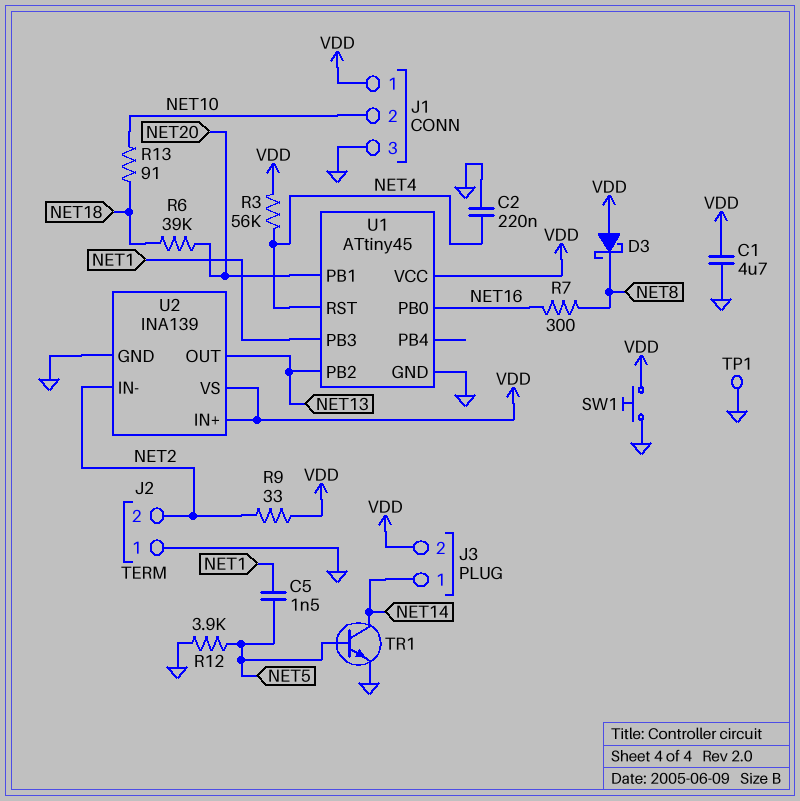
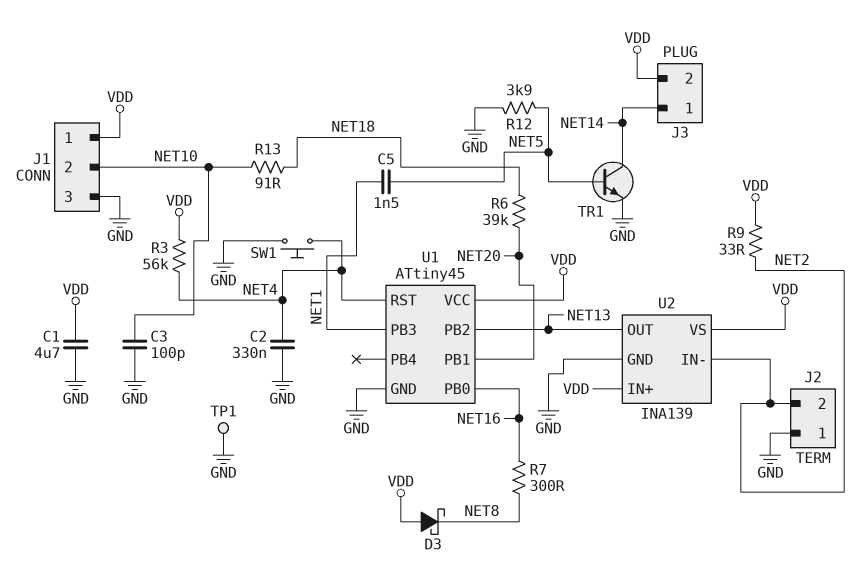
C2: 220nF (GND, NET4) -> 330nF (GND, NET4)
C3: none -> 100pF (GND, NET10)
SW1: button (GND, VDD) -> button (GND, NET4)

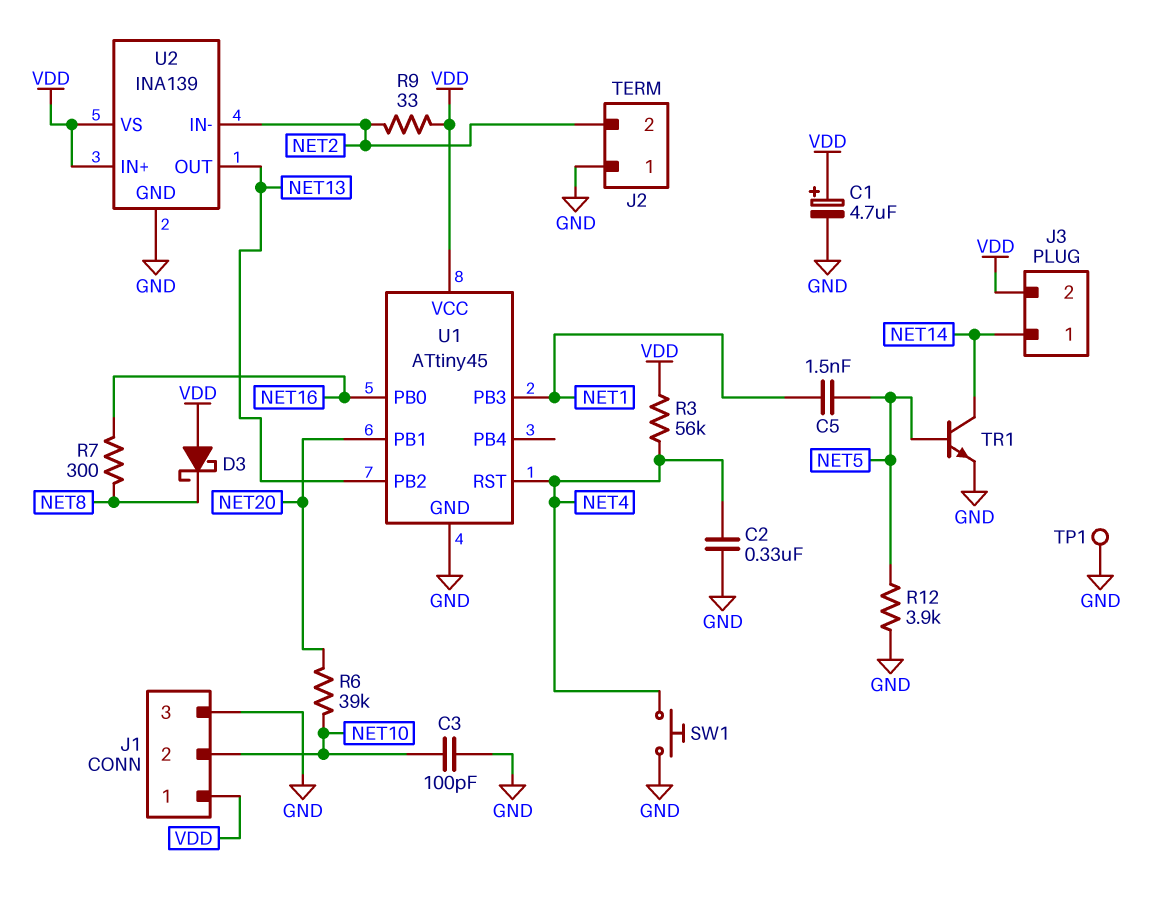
C1: 4.7uF (GND, VDD) -> 4.7uF (plus VDD, minus GND)
R6: 39k (NET18, NET20) -> 39k (NET10, NET20)
R13: 91 (NET10, NET18) -> none

